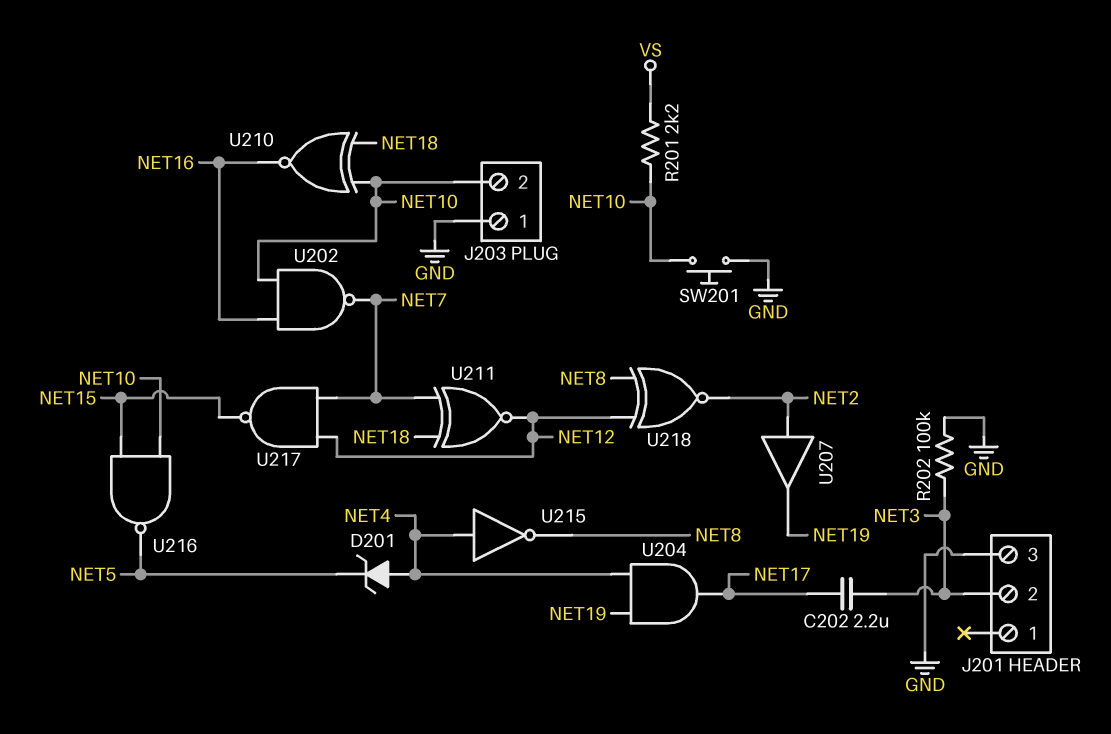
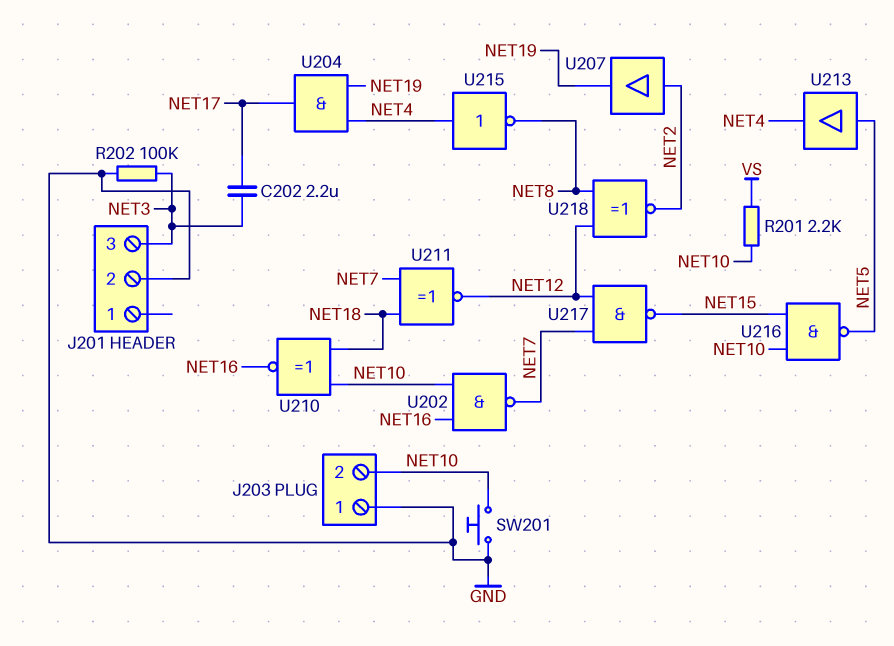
D201: zener (A NET4, K NET5) -> none
J201 pin 2: NET3 -> GND
J201 pin 3: GND -> NET3
U213: none -> buffer (in NET5, out NET4)

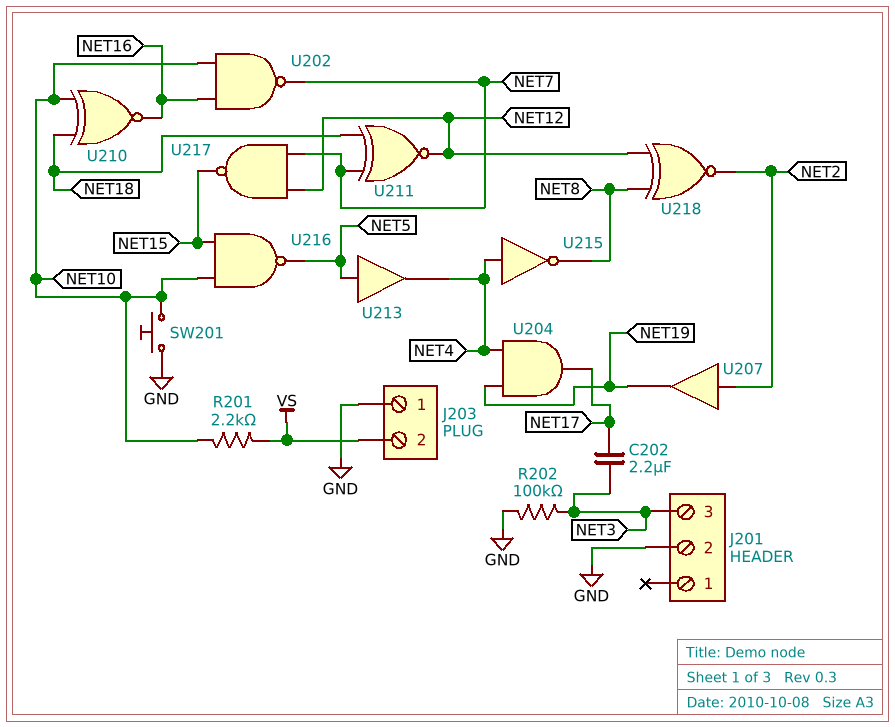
J203 pin 2: NET10 -> VS

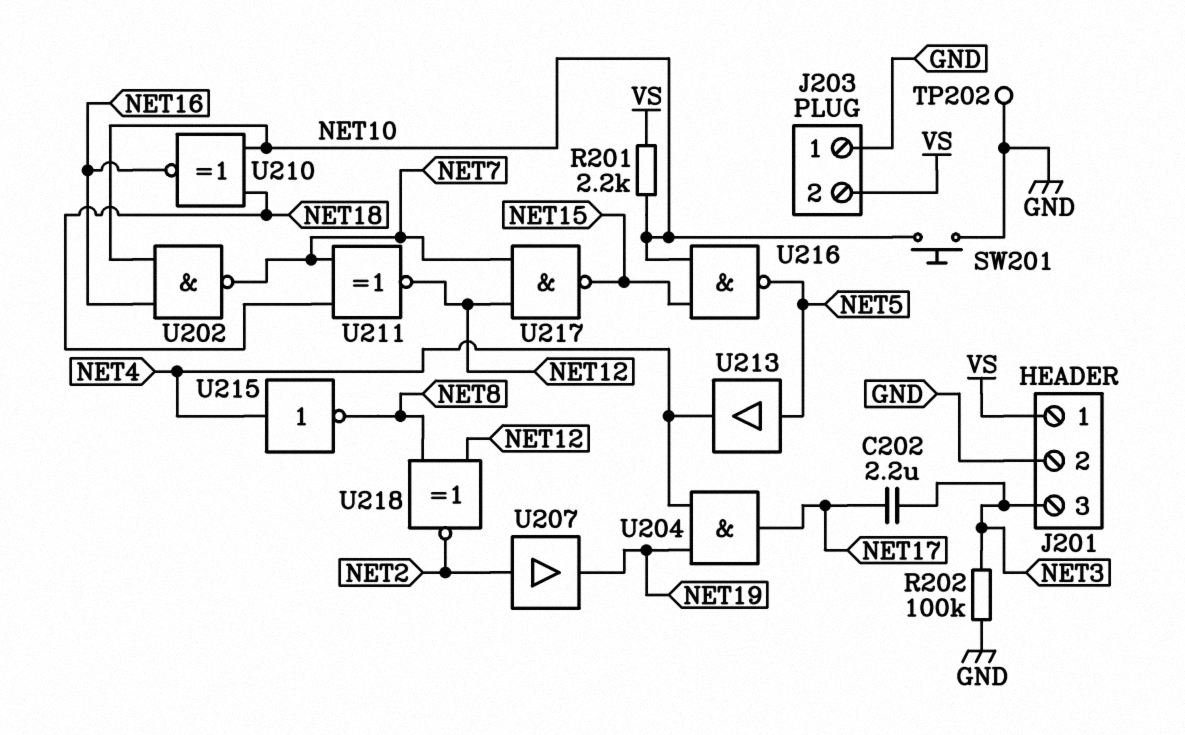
J201 pin 1: none -> VS
TP202: none -> test point (GND)

